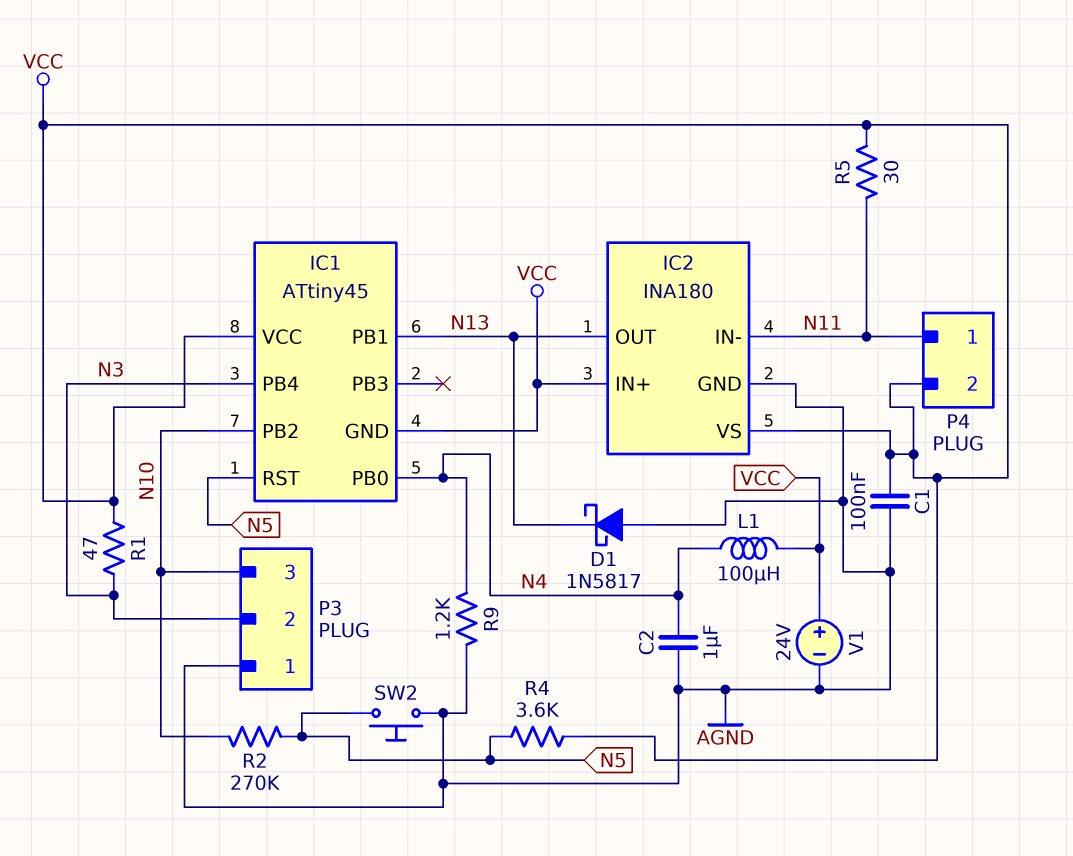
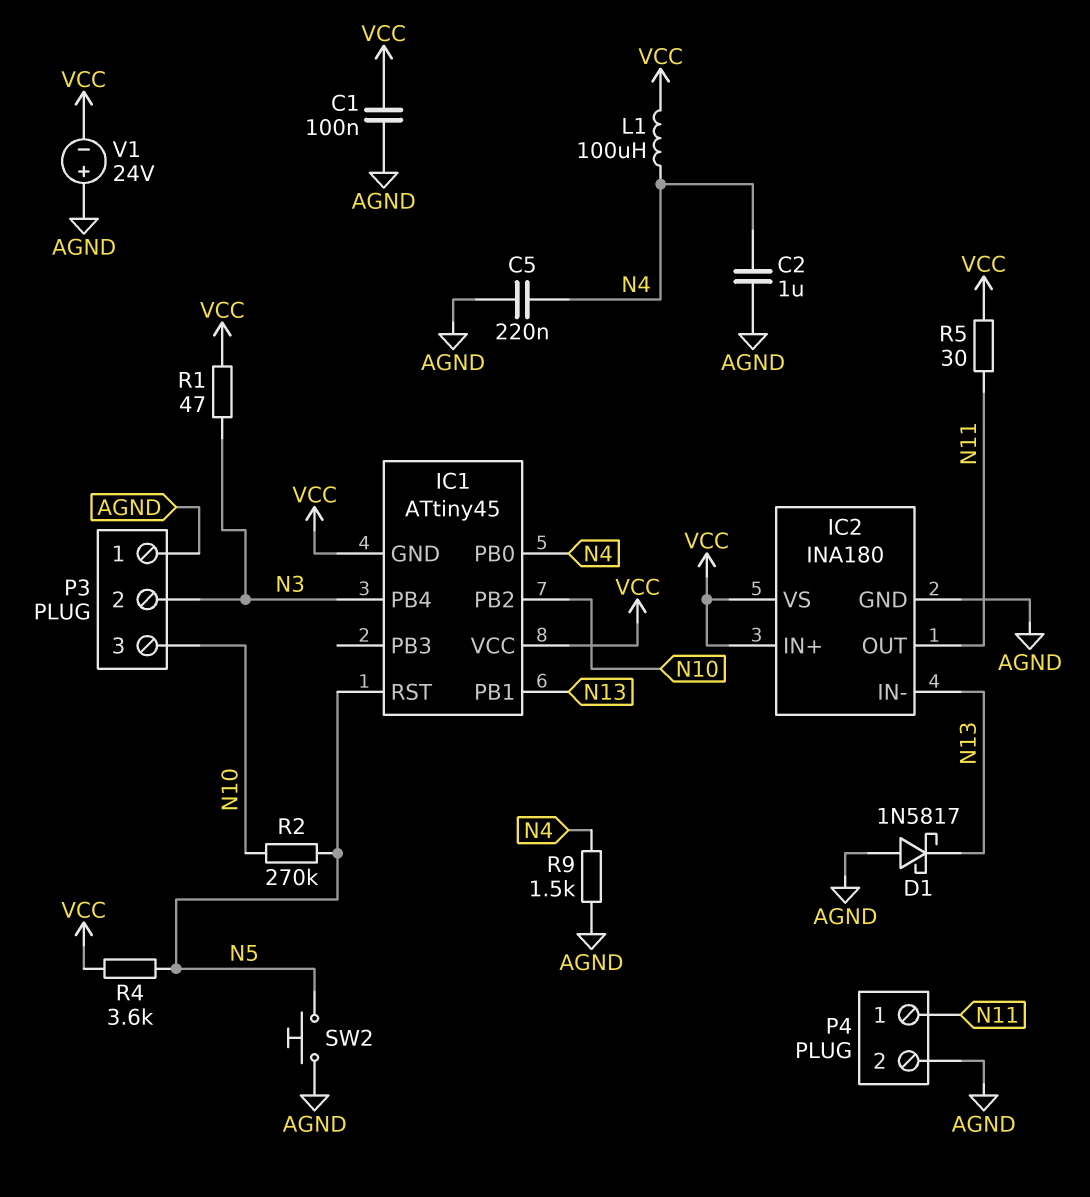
C5: none -> 220nF (AGND, N4)
IC2 pin IN-: N11 -> N13
IC2 pin OUT: N13 -> N11
P4 pin 2: VCC -> AGND
R9: 1.2k (AGND, N4) -> 1.5k (AGND, N4)
V1: 24V (plus VCC, minus AGND) -> 24V (plus AGND, minus VCC)

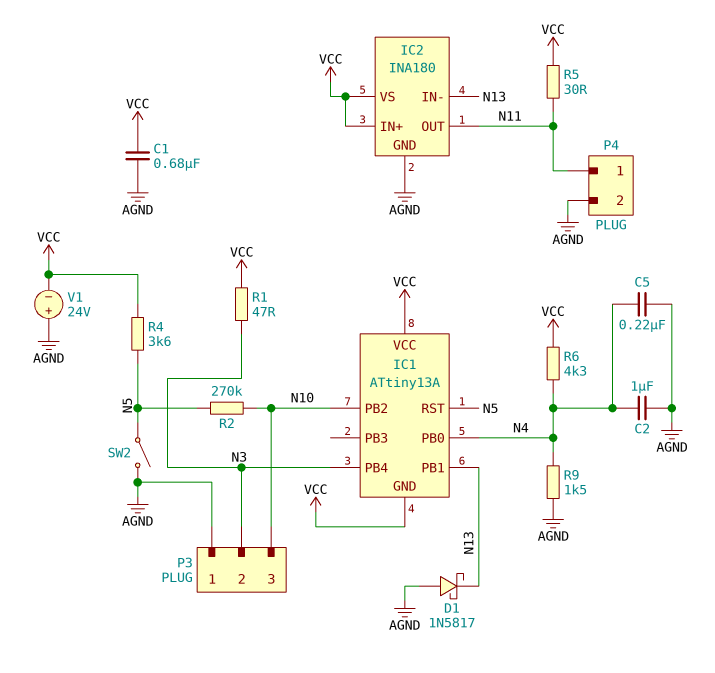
C1: 100nF (AGND, VCC) -> 680nF (AGND, VCC)
IC1: ATtiny45 -> ATtiny13A
L1: 100uH (N4, VCC) -> none
R6: none -> 4.3k (N4, VCC)
SW2: button (AGND, N5) -> switch (AGND, N5)

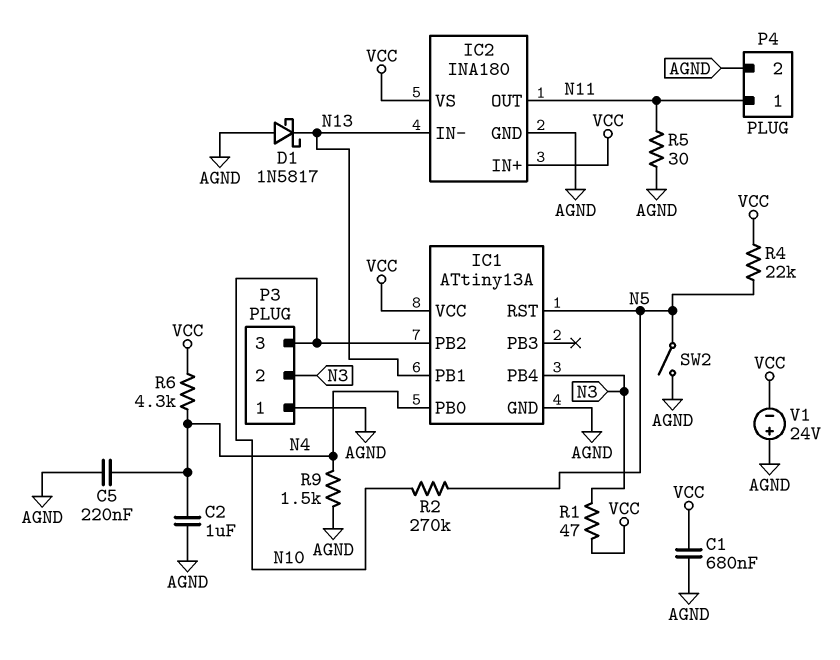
IC1 pin GND: VCC -> AGND
R4: 3.6k (N5, VCC) -> 22k (N5, VCC)
R5: 30 (N11, VCC) -> 30 (AGND, N11)

